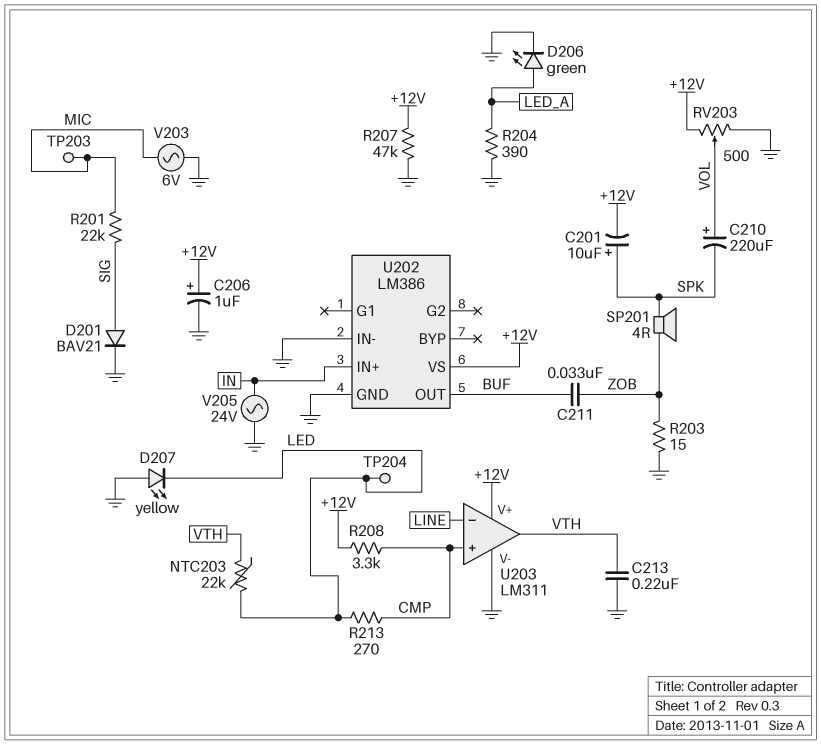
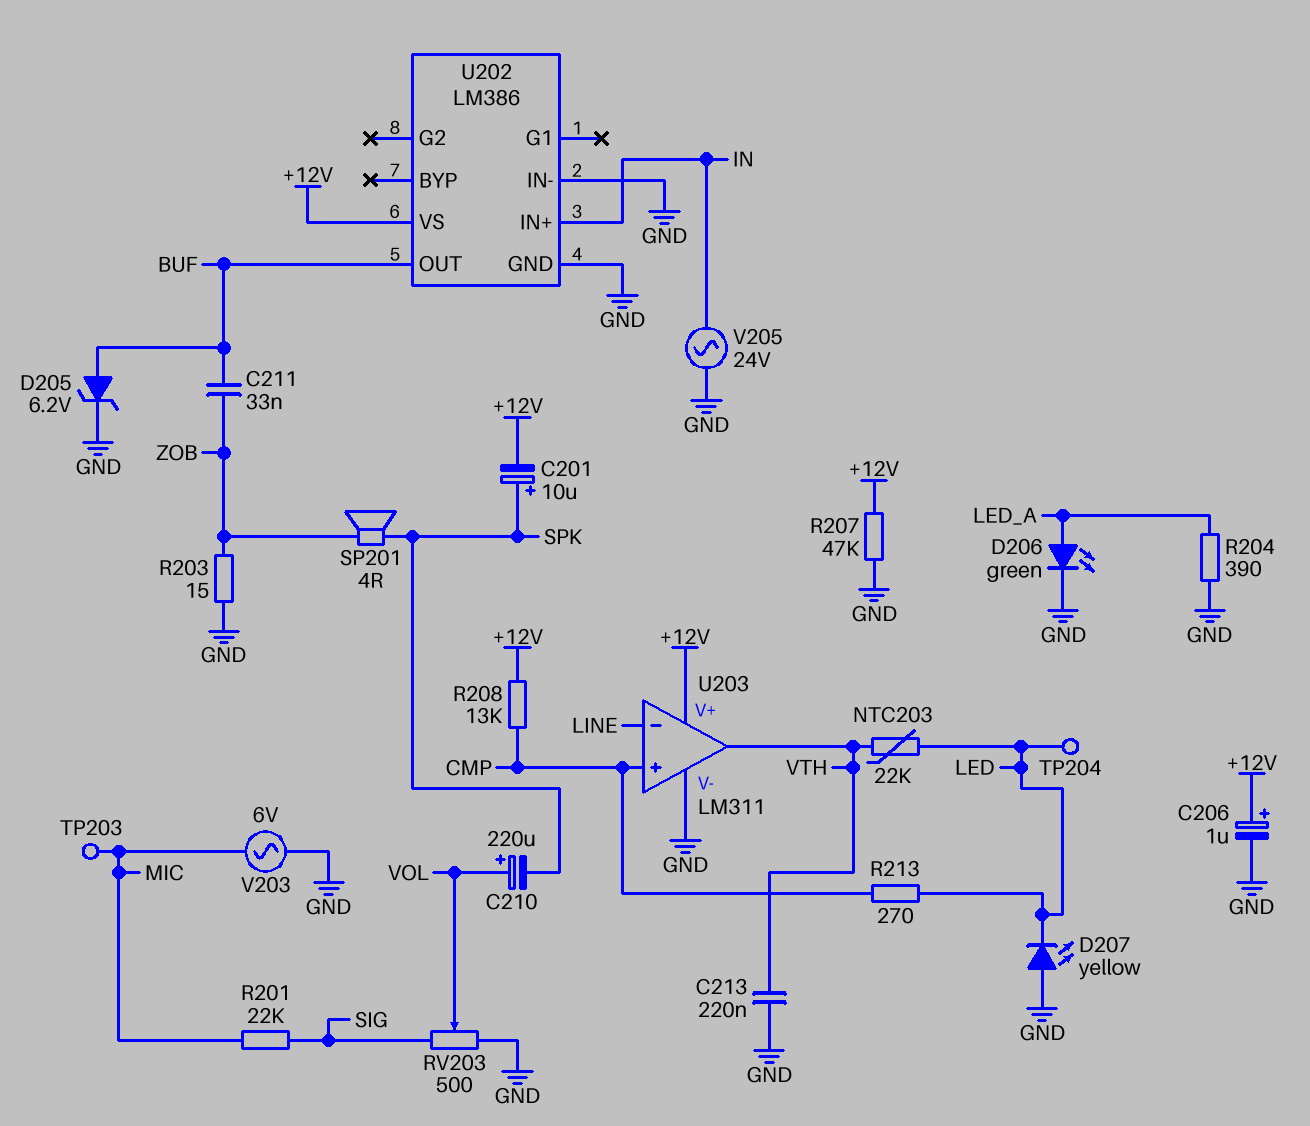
D201: diode BAV21 (A SIG, K GND) -> none
D205: none -> zener 6.2V (A BUF, K GND)
R208: 3.3k (+12V, CMP) -> 13k (+12V, CMP)
RV203: 500 (+12V, GND, wiper VOL) -> 500 (GND, SIG, wiper VOL)

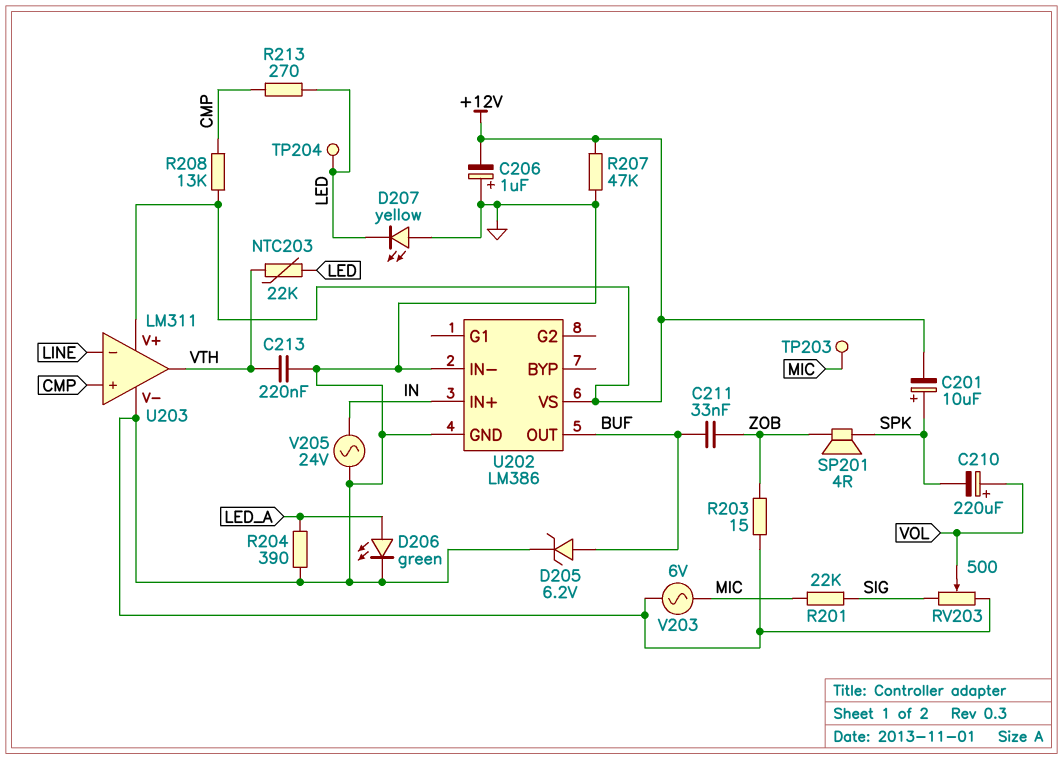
C206: 1uF (plus +12V, minus GND) -> 1uF (plus GND, minus +12V)

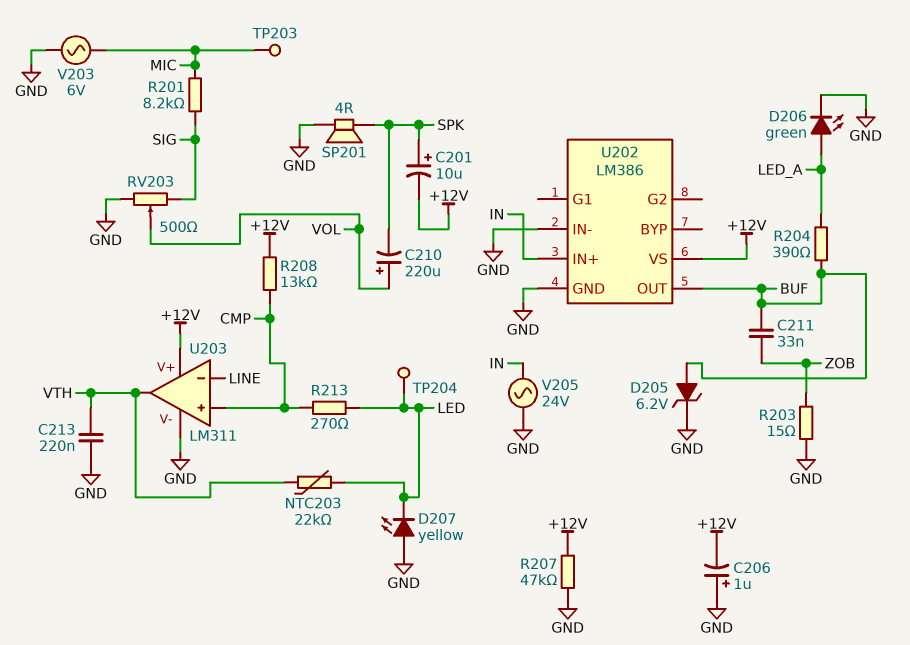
R201: 22k (MIC, SIG) -> 8.2k (MIC, SIG)
R204: 390 (GND, LED_A) -> 390 (BUF, LED_A)
SP201: speaker 4R (SPK, ZOB) -> speaker 4R (GND, SPK)

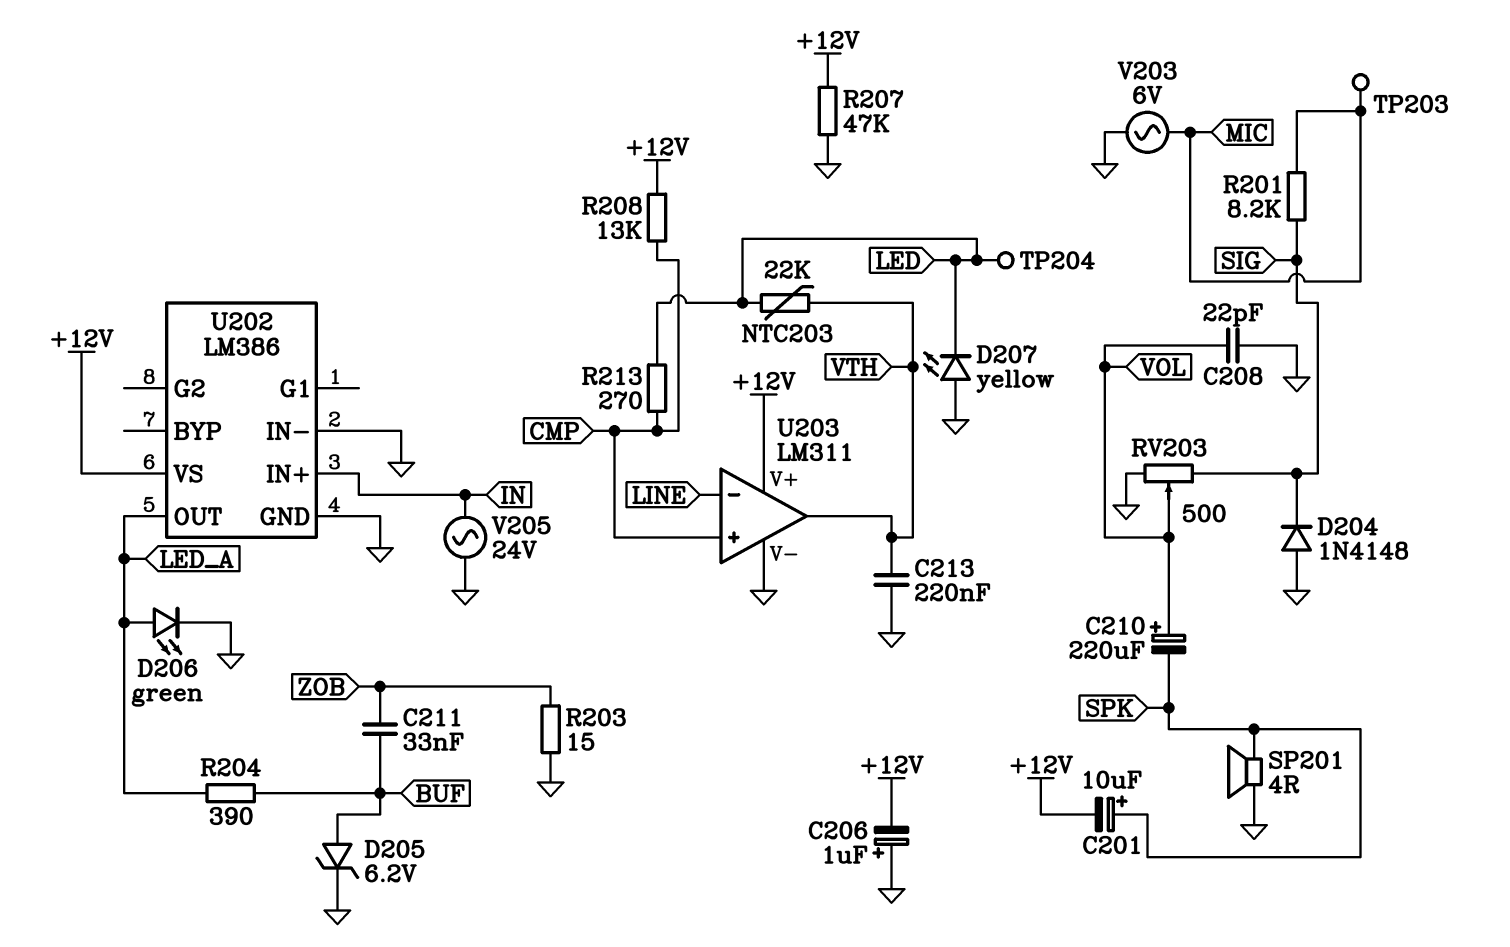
C208: none -> 22pF (GND, VOL)
D204: none -> diode 1N4148 (A GND, K SIG)
U202 pin OUT: BUF -> LED_A

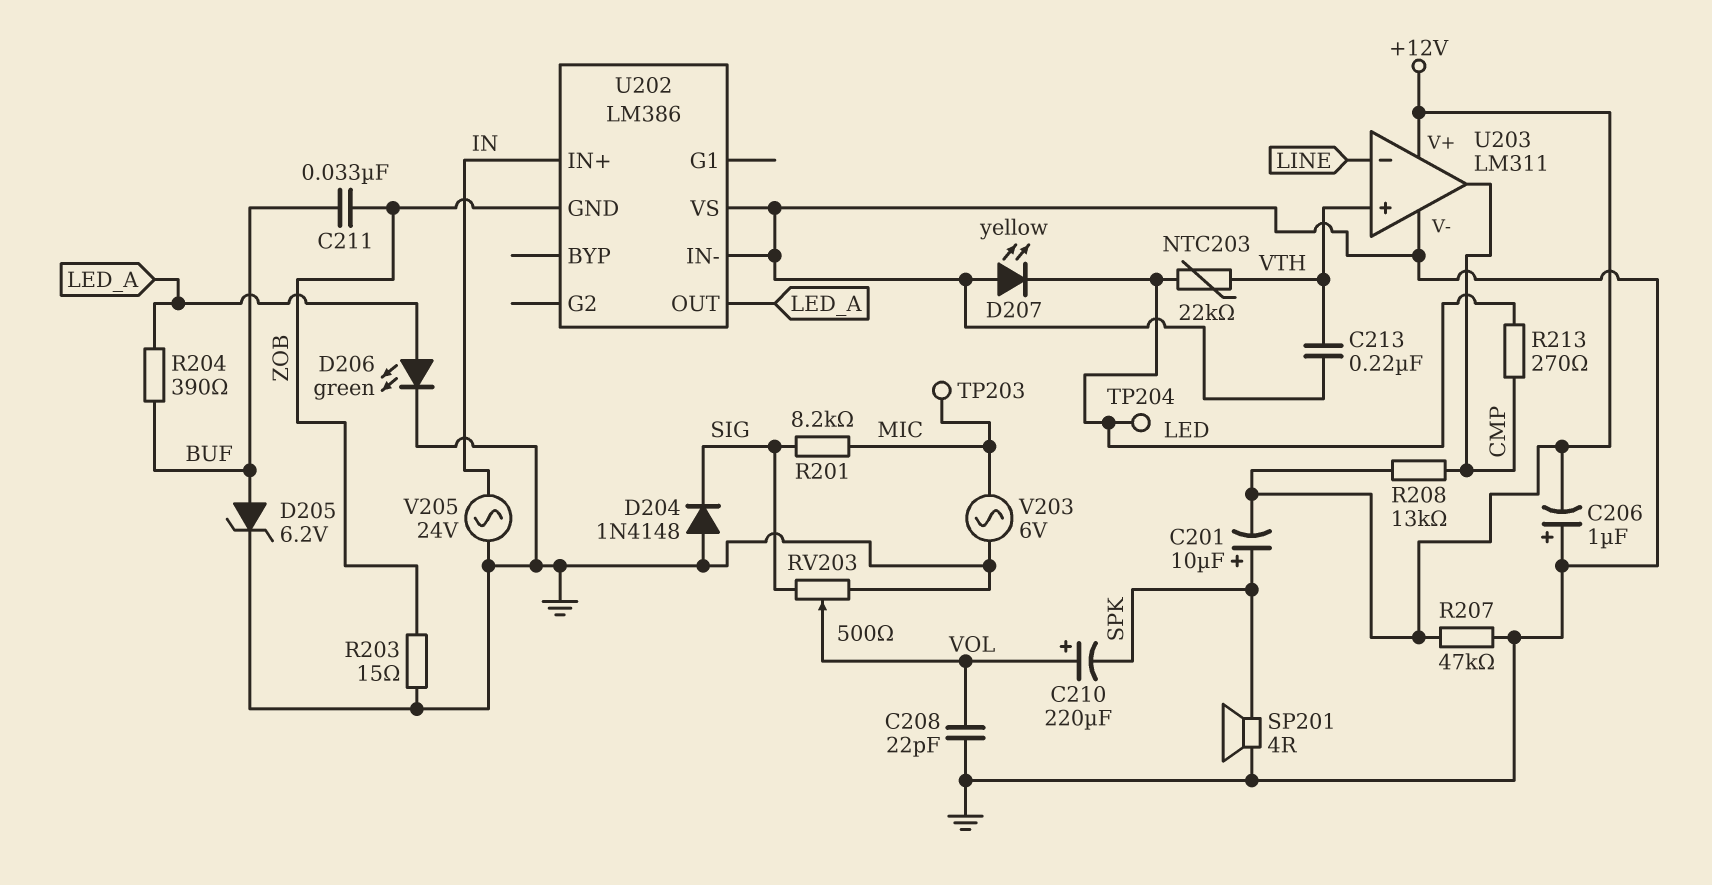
U202 pin GND: GND -> ZOB
U202 pin VS: +12V -> GND
U203 pin in+: CMP -> VTH
U203 pin out: VTH -> CMP

